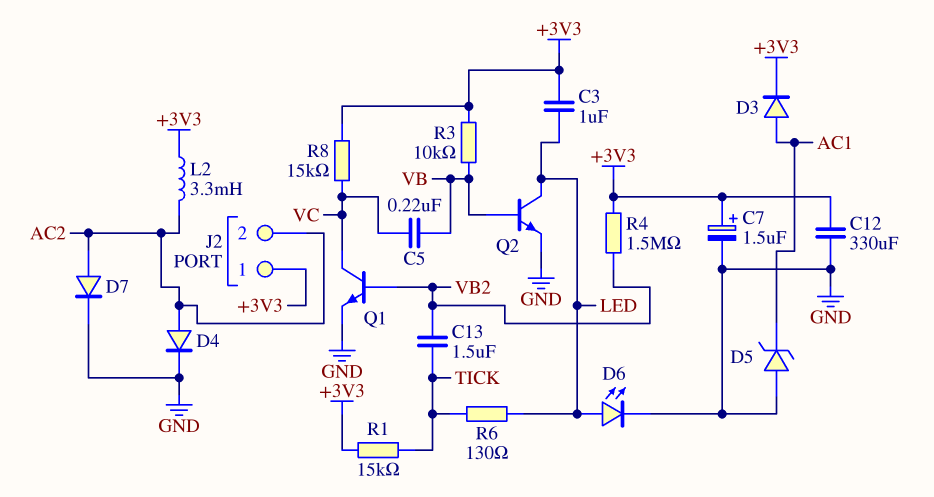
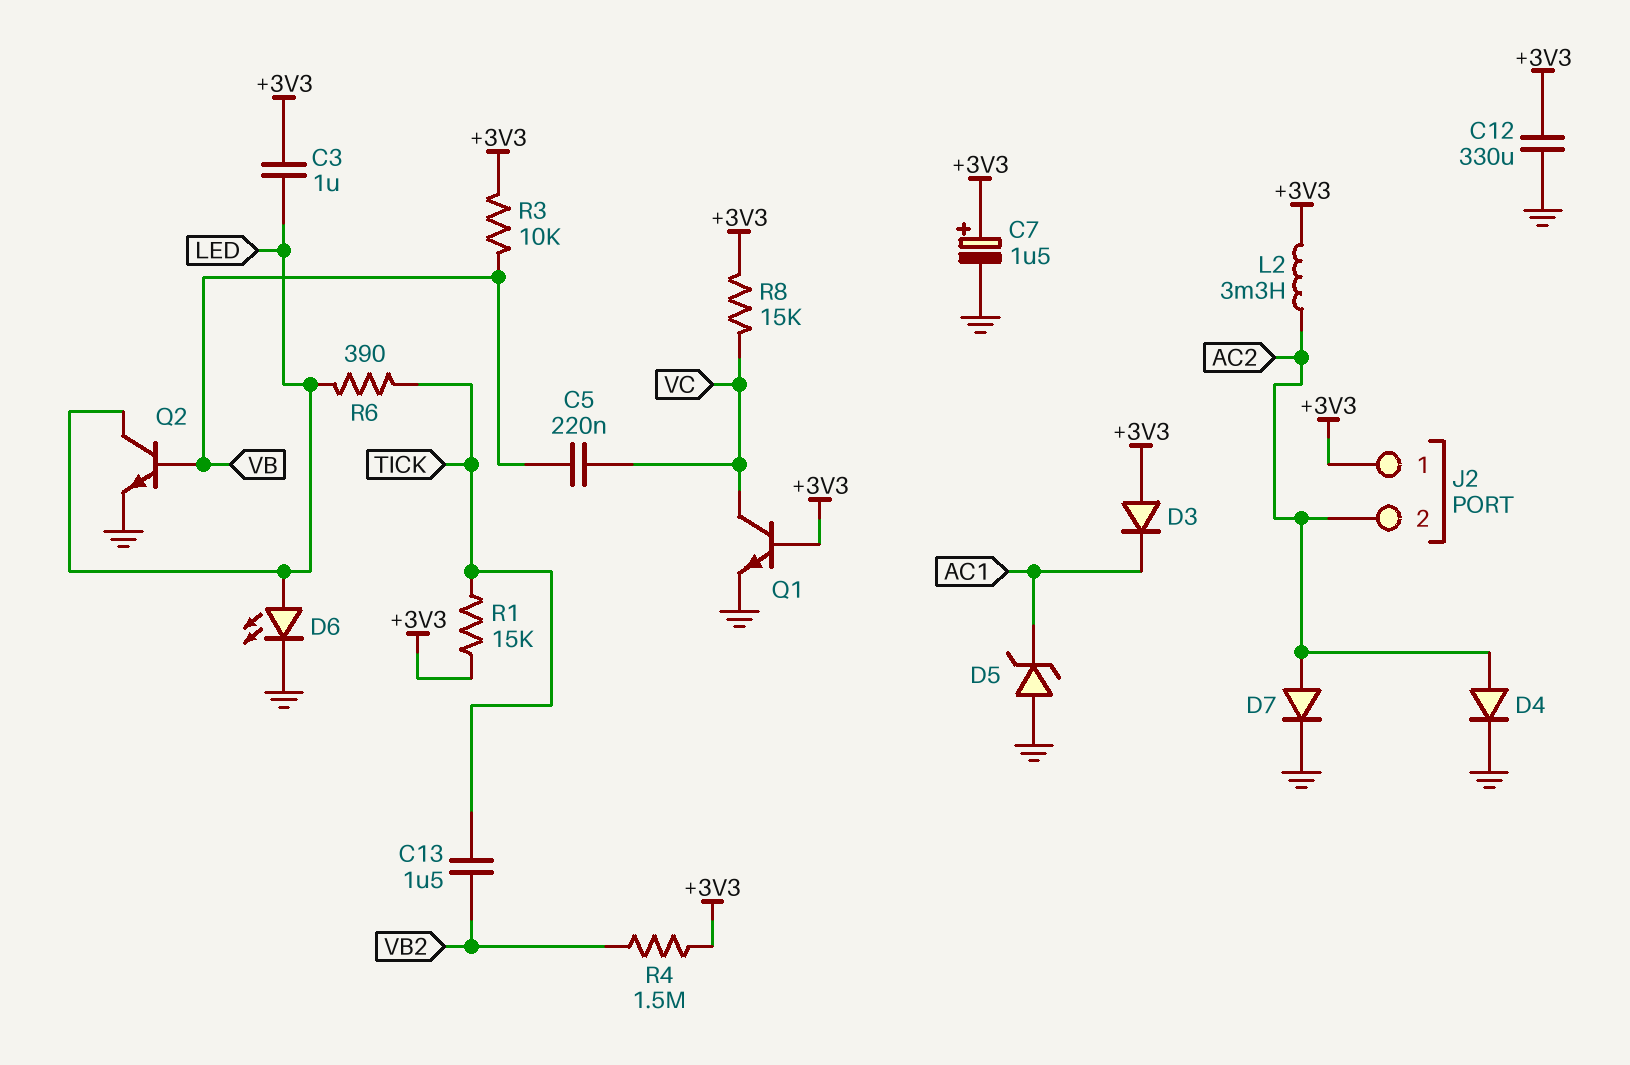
D3: diode (A AC1, K +3V3) -> diode (A +3V3, K AC1)
Q1: NPN (B VB2, C VC, E GND) -> NPN (B +3V3, C VC, E GND)
R6: 130 (LED, TICK) -> 390 (LED, TICK)

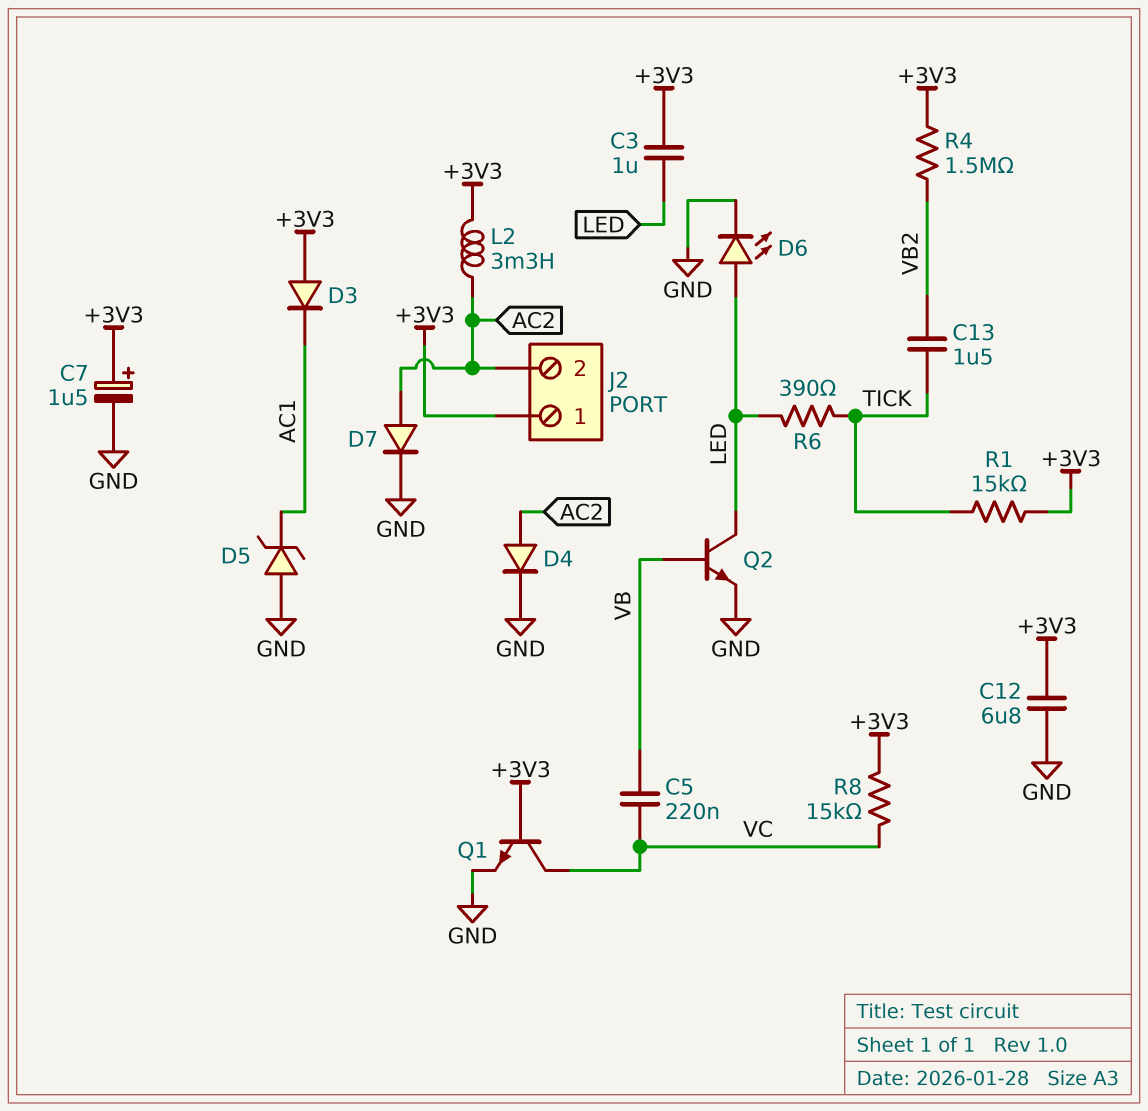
C12: 330uF (+3V3, GND) -> 6.8uF (+3V3, GND)
R3: 10k (+3V3, VB) -> none

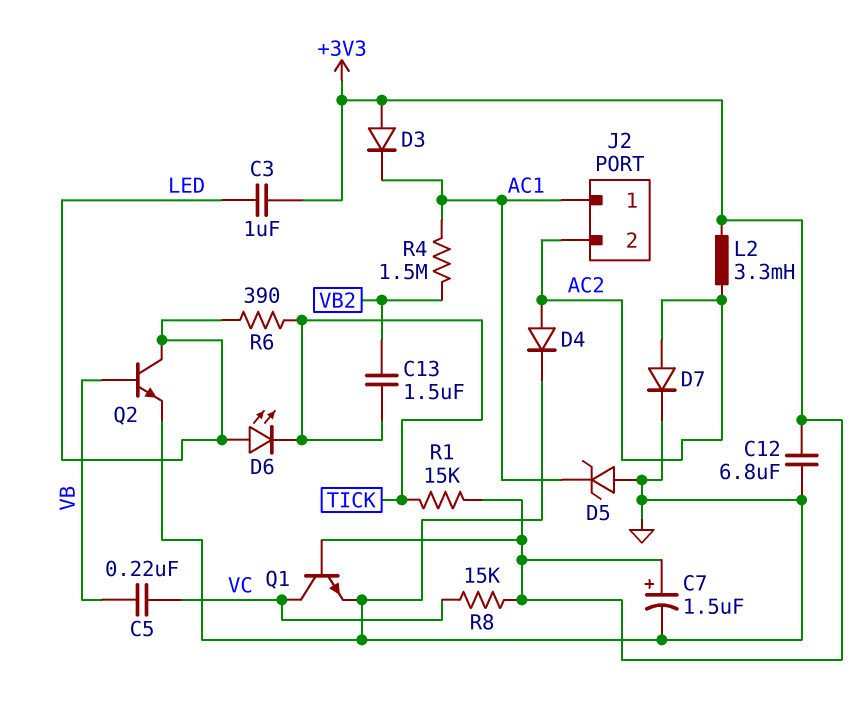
D6: LED (A LED, K GND) -> LED (A LED, K TICK)
J2 pin 1: +3V3 -> AC1
R4: 1.5M (+3V3, VB2) -> 1.5M (AC1, VB2)

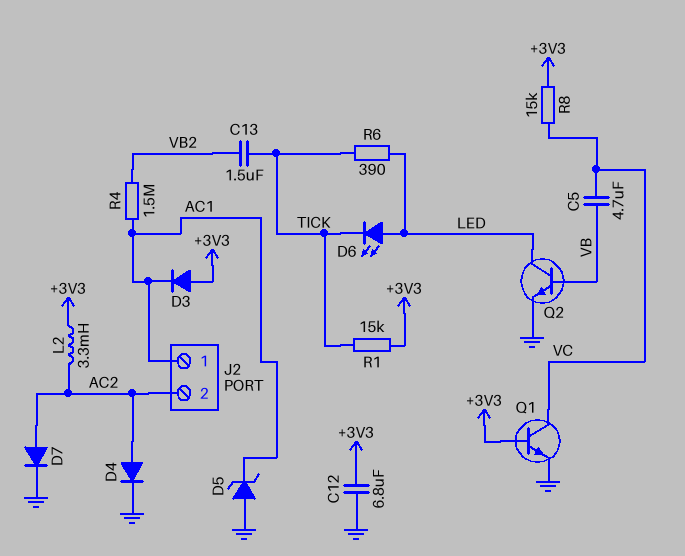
C3: 1uF (+3V3, LED) -> none
C5: 220nF (VB, VC) -> 4.7uF (VB, VC)
C7: 1.5uF (plus +3V3, minus GND) -> none

